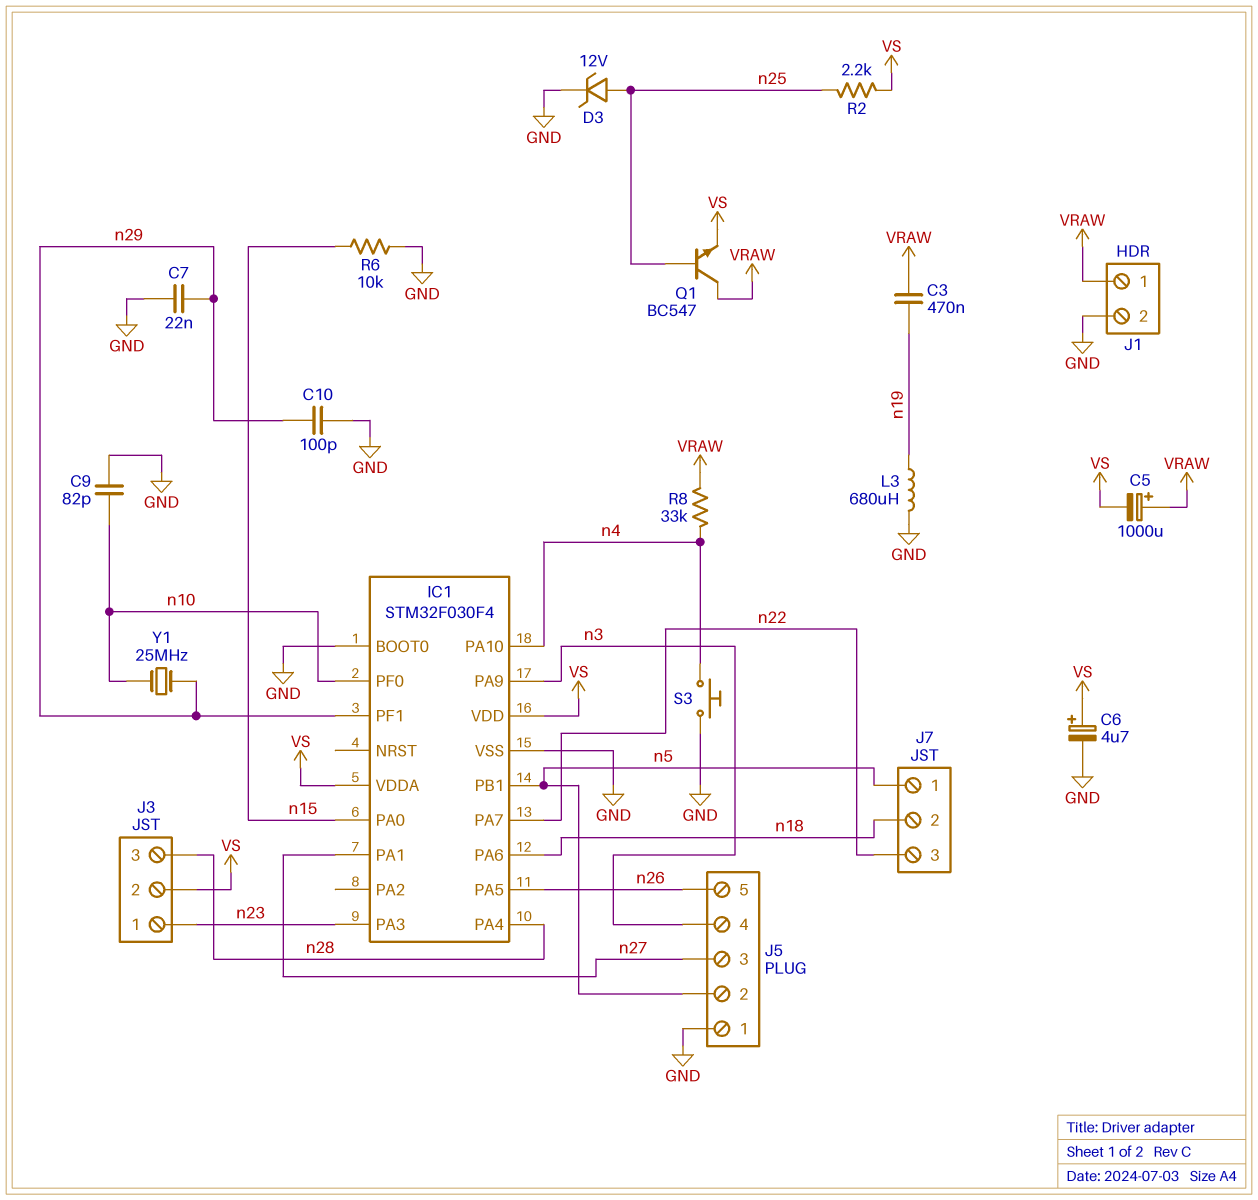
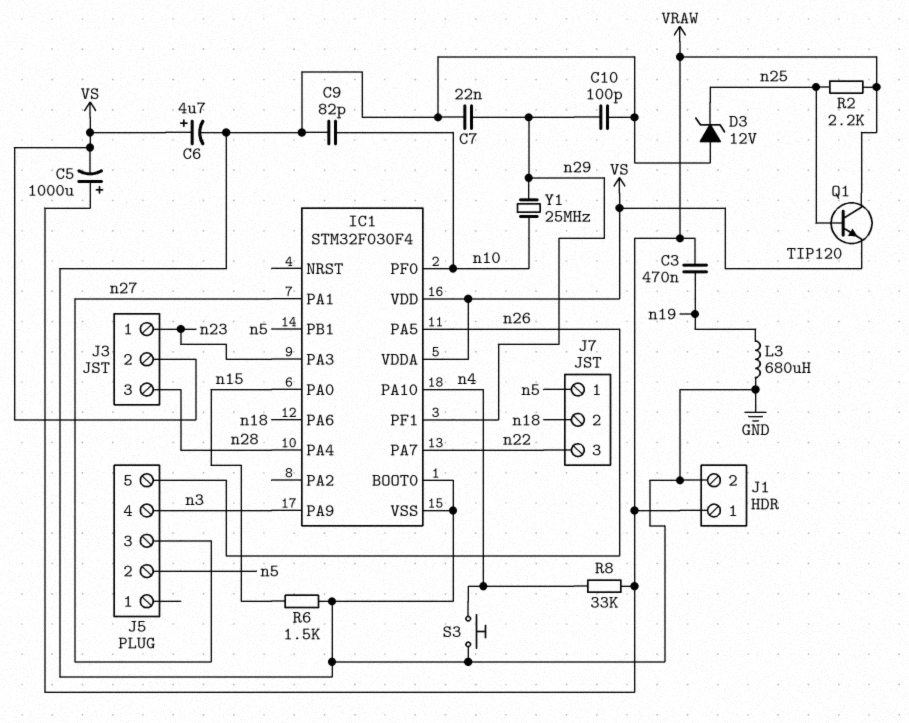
D3: zener 12V (A n25, K GND) -> zener 12V (A GND, K n25)
J5 pin 1: GND -> none
Q1: NPN BC547 (B n25, C VRAW, E VS) -> NPN TIP120 (B n25, C VRAW, E VS)
R2: 2.2k (VS, n25) -> 2.2k (VRAW, n25)
R6: 10k (GND, n15) -> 1.5k (GND, n15)

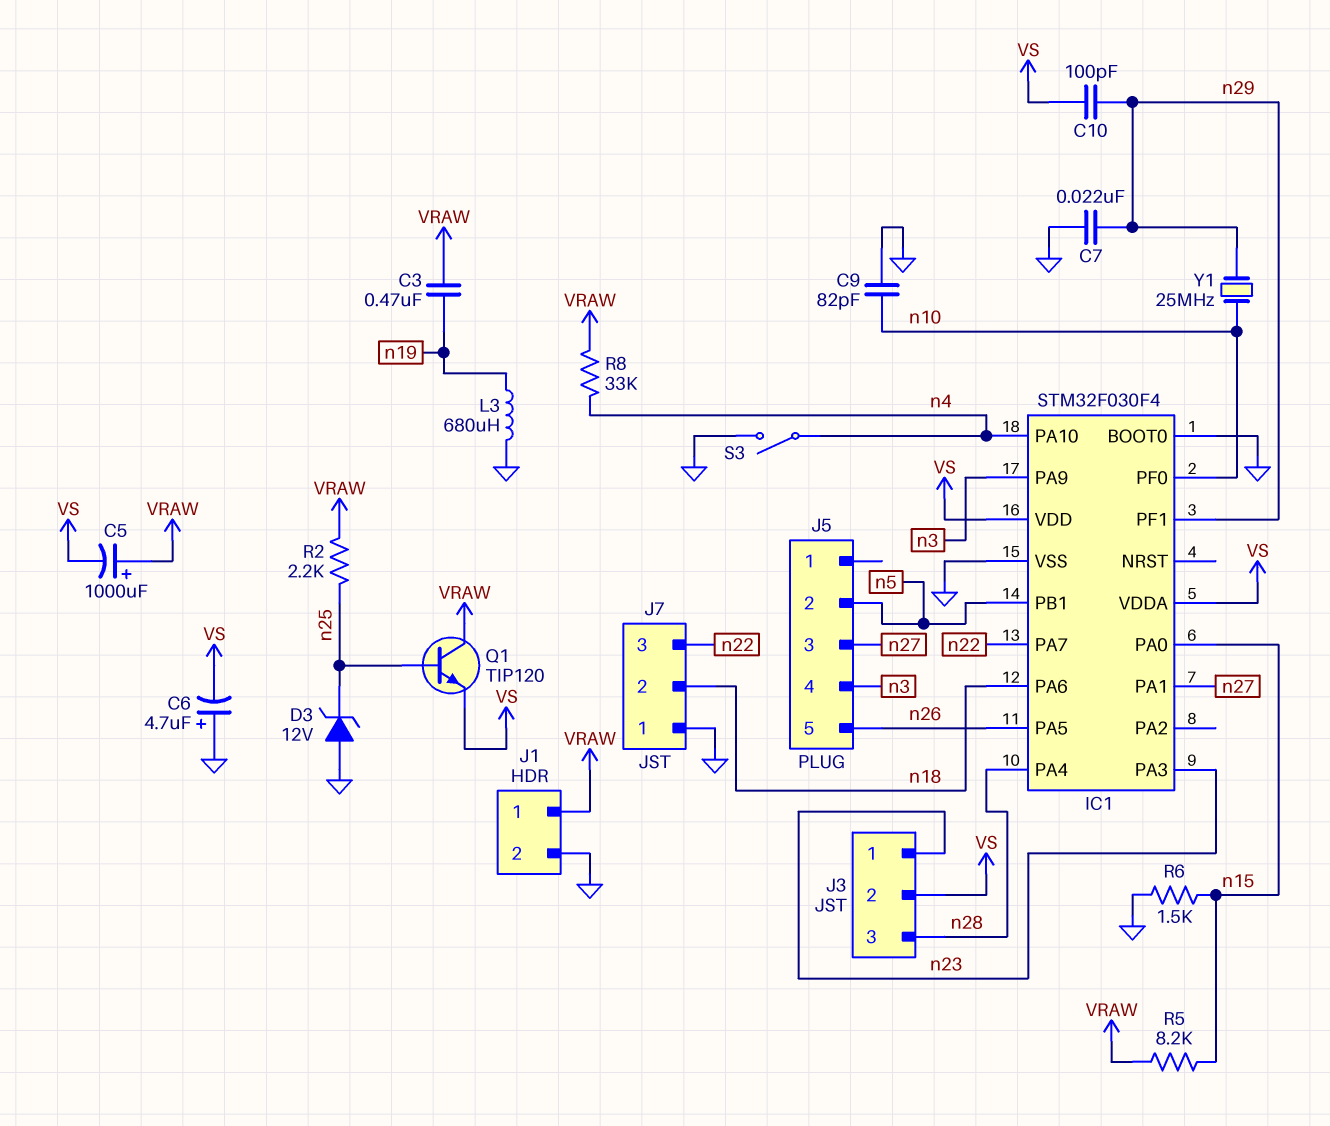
C6: 4.7uF (plus VS, minus GND) -> 4.7uF (plus GND, minus VS)
C10: 100pF (GND, n29) -> 100pF (VS, n29)
J7 pin 1: n5 -> GND
R5: none -> 8.2k (VRAW, n15)
S3: button (GND, n4) -> switch (GND, n4)

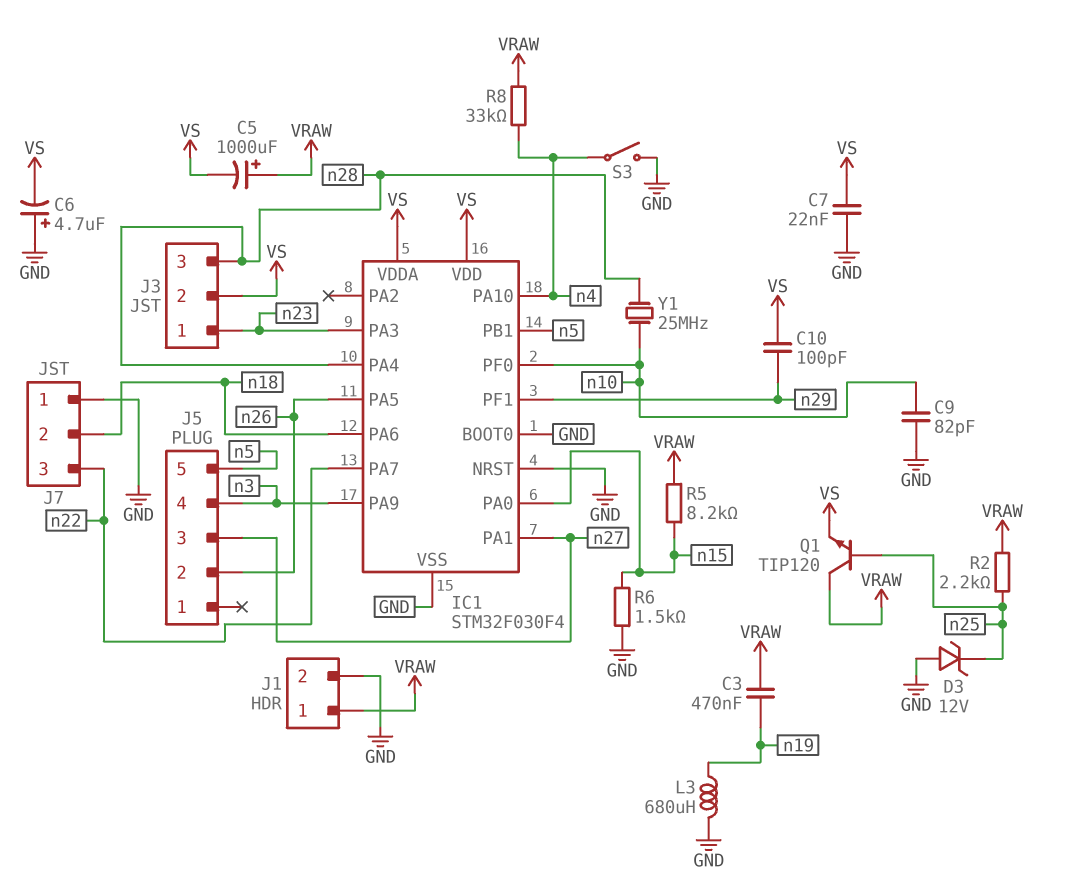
C7: 22nF (GND, n29) -> 22nF (GND, VS)
IC1 pin NRST: none -> GND
J5 pin 2: n5 -> n26
J5 pin 5: n26 -> n5
Y1: 25MHz (n10, n29) -> 25MHz (n10, n28)

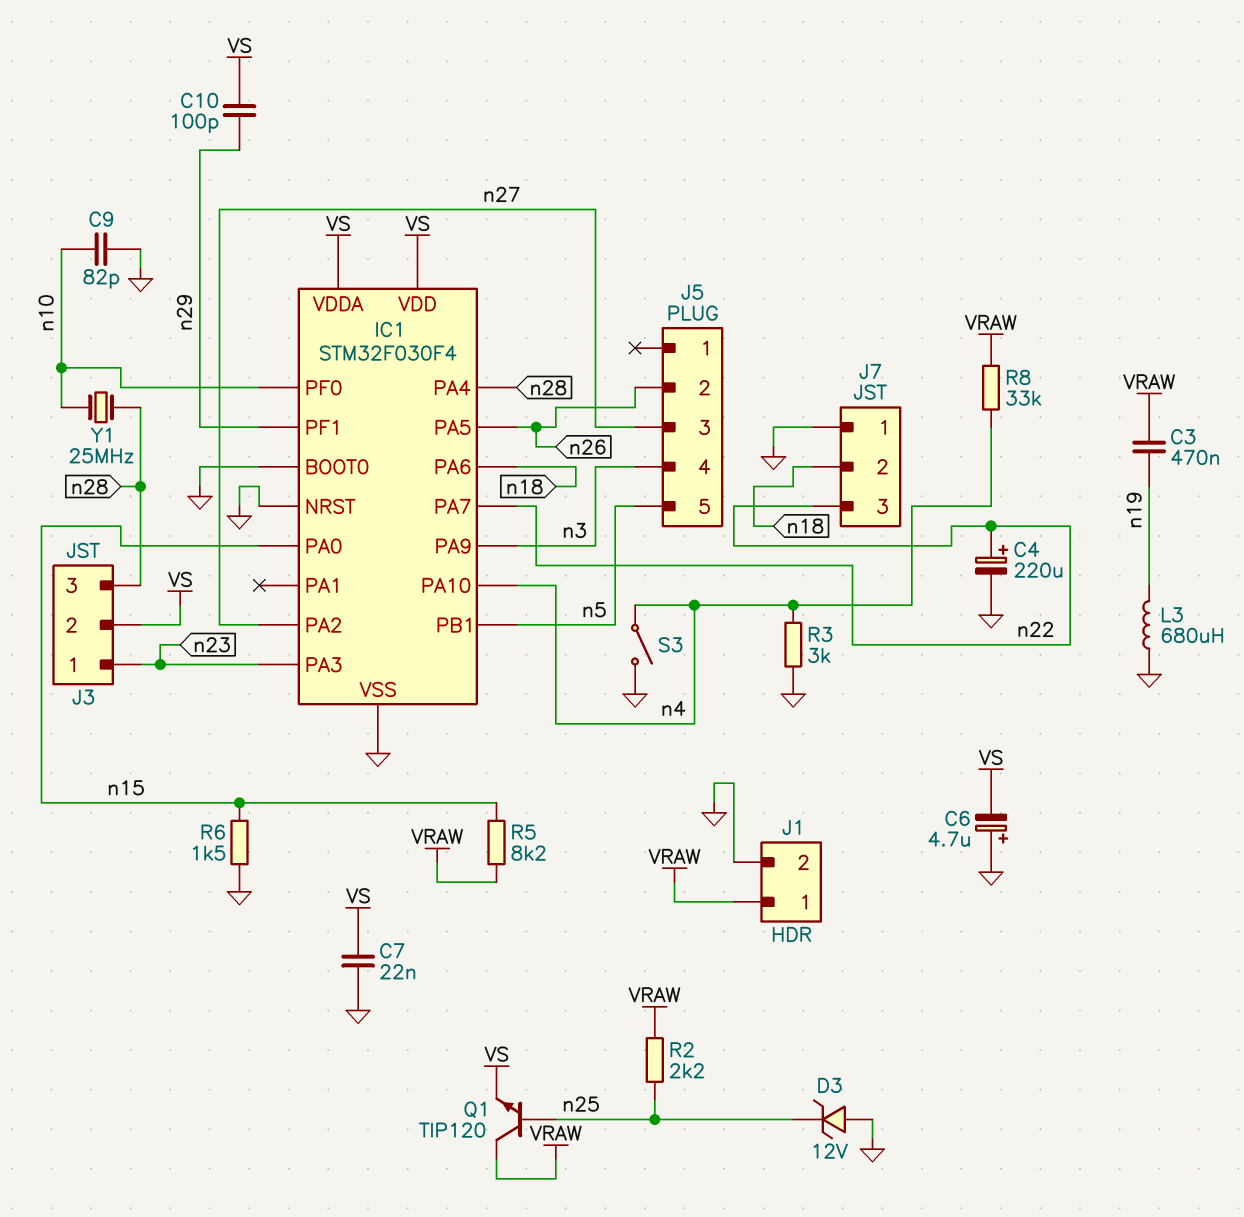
C4: none -> 220uF (plus n22, minus GND)
C5: 1000uF (plus VRAW, minus VS) -> none
IC1 pin PA1: n27 -> none
IC1 pin PA2: none -> n27
R3: none -> 3k (GND, n4)

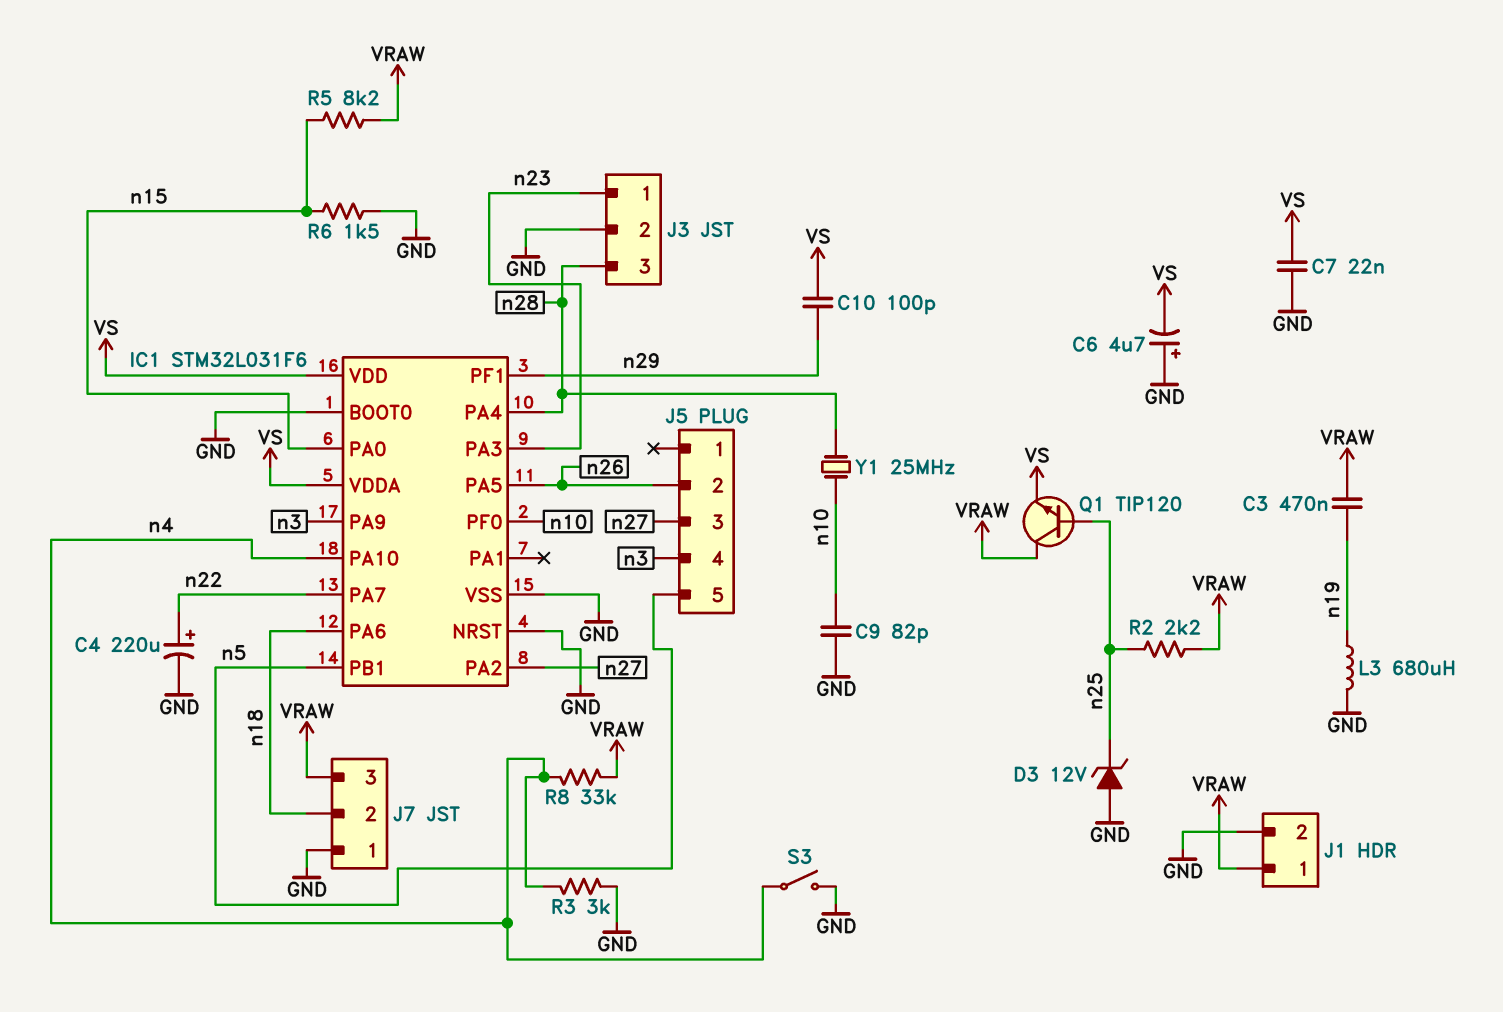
IC1: STM32F030F4 -> STM32L031F6
J3 pin 2: VS -> GND
J7 pin 3: n22 -> VRAW

